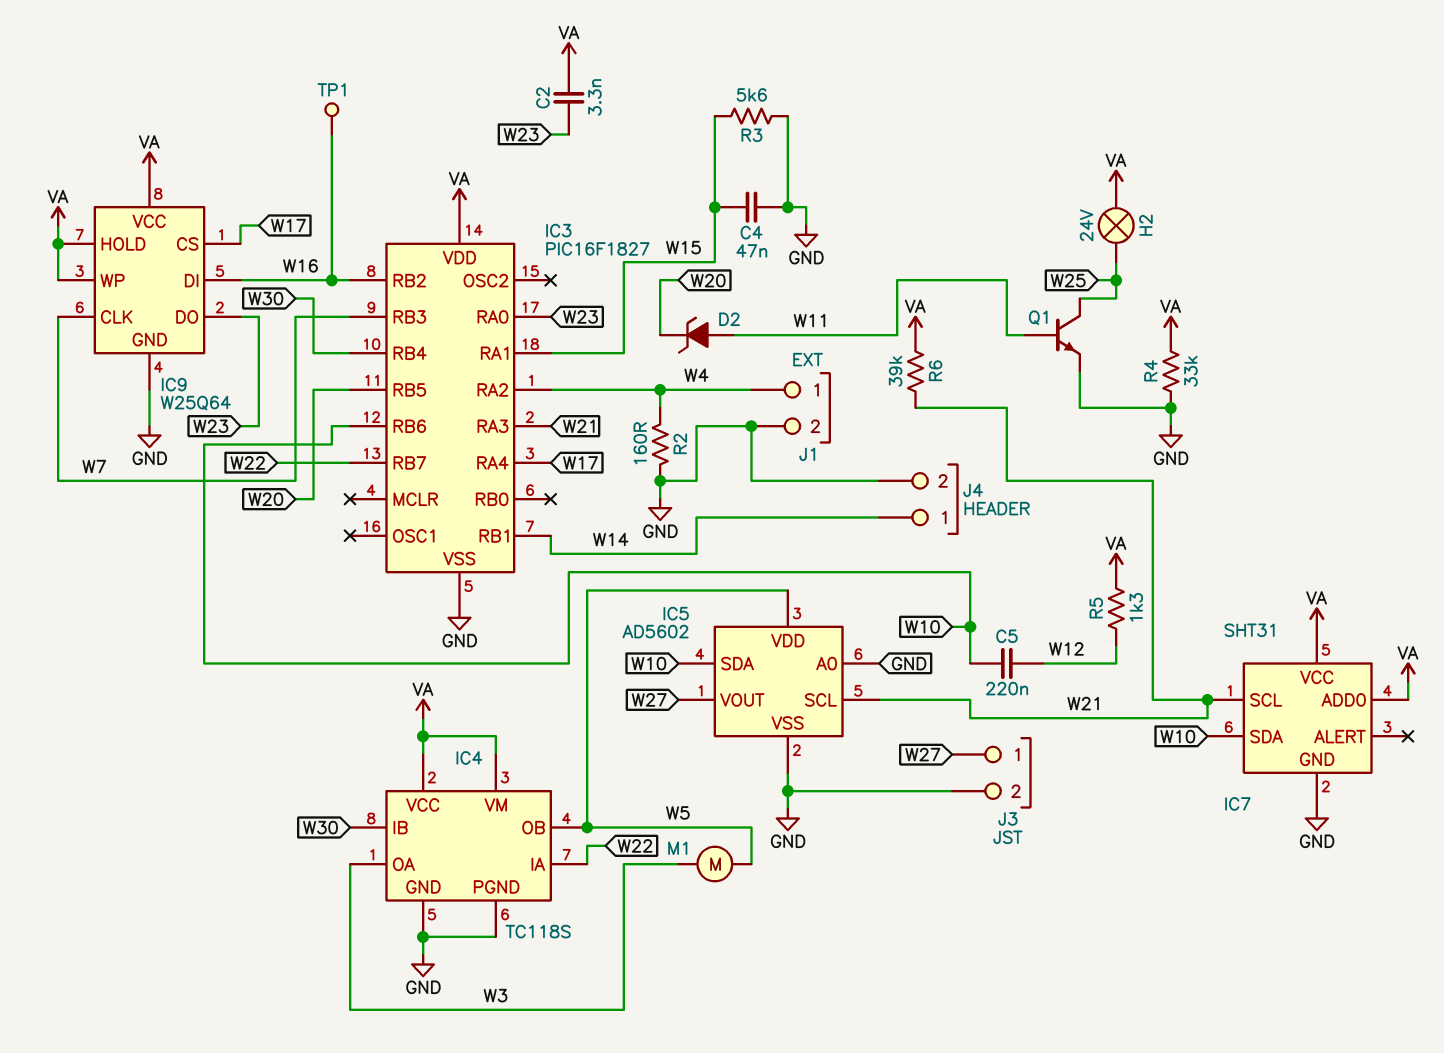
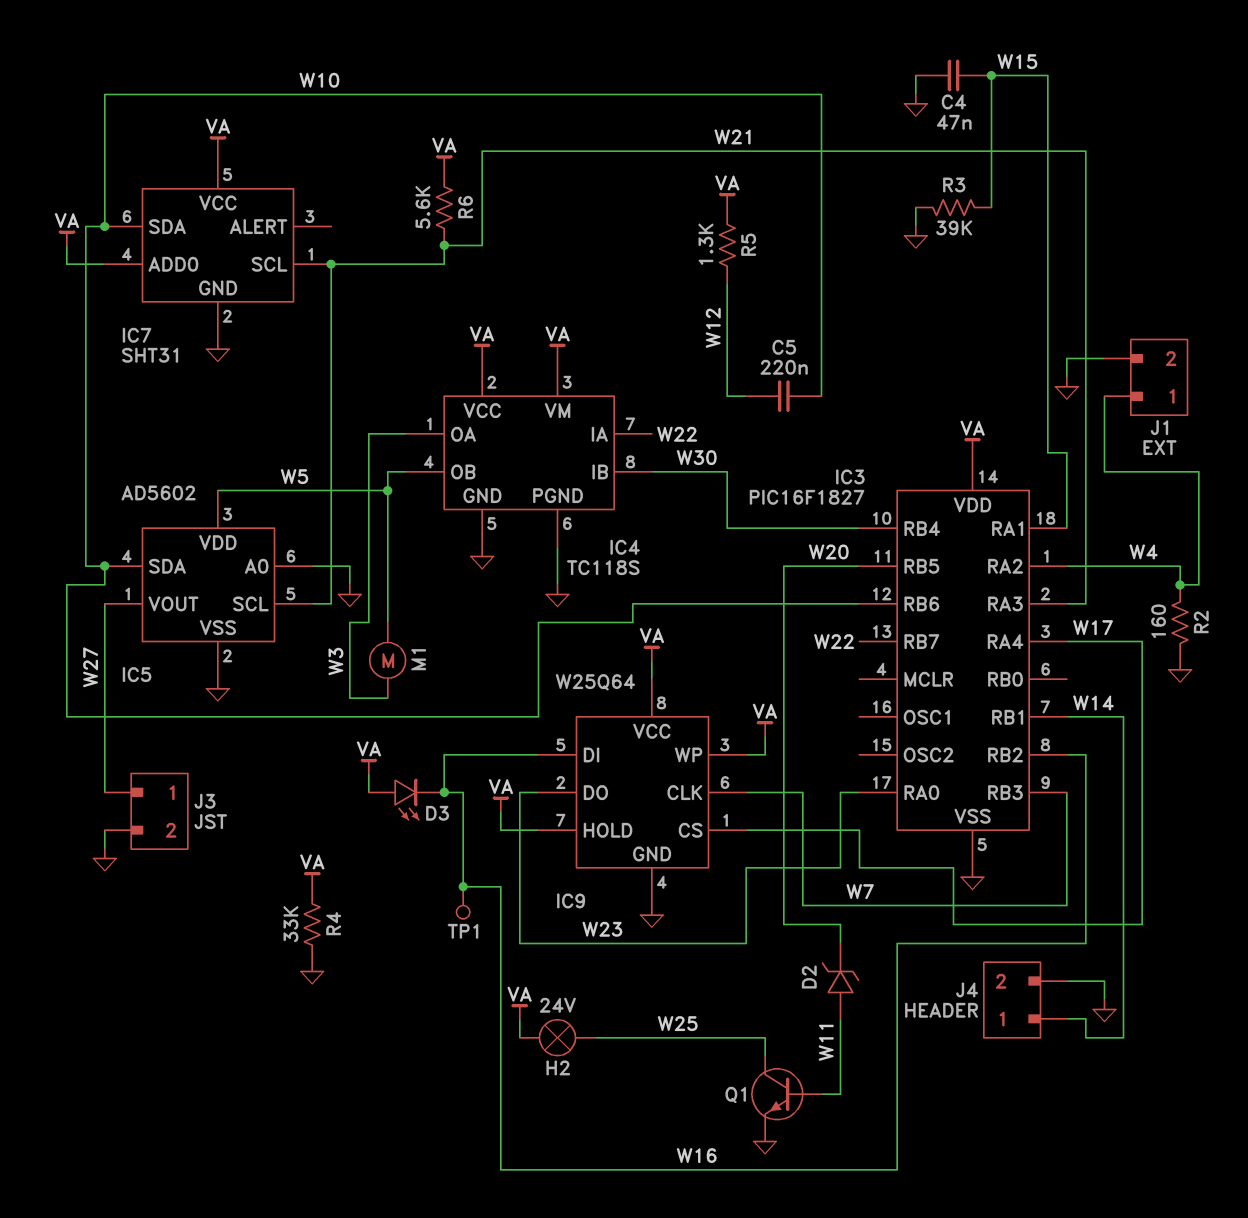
C2: 3.3nF (VA, W23) -> none
D3: none -> LED (A VA, K W16)
R3: 5.6k (GND, W15) -> 39k (GND, W15)
R6: 39k (VA, W21) -> 5.6k (VA, W21)

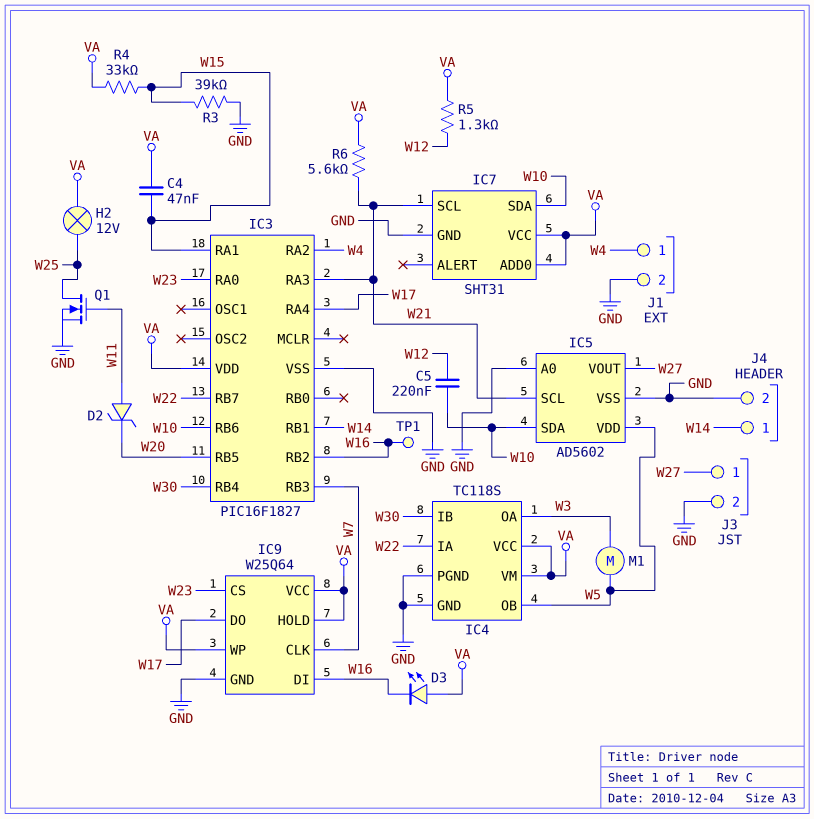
C4: 47nF (GND, W15) -> 47nF (VA, W15)
H2: lamp 24V (VA, W25) -> lamp 12V (VA, W25)
IC9 pin CS: W17 -> W23
IC9 pin DO: W23 -> W17
Q1: NPN (B W11, C W25, E GND) -> NMOS (G W11, D W25, S GND)
R2: 160 (GND, W4) -> none
R4: 33k (GND, VA) -> 33k (VA, W15)

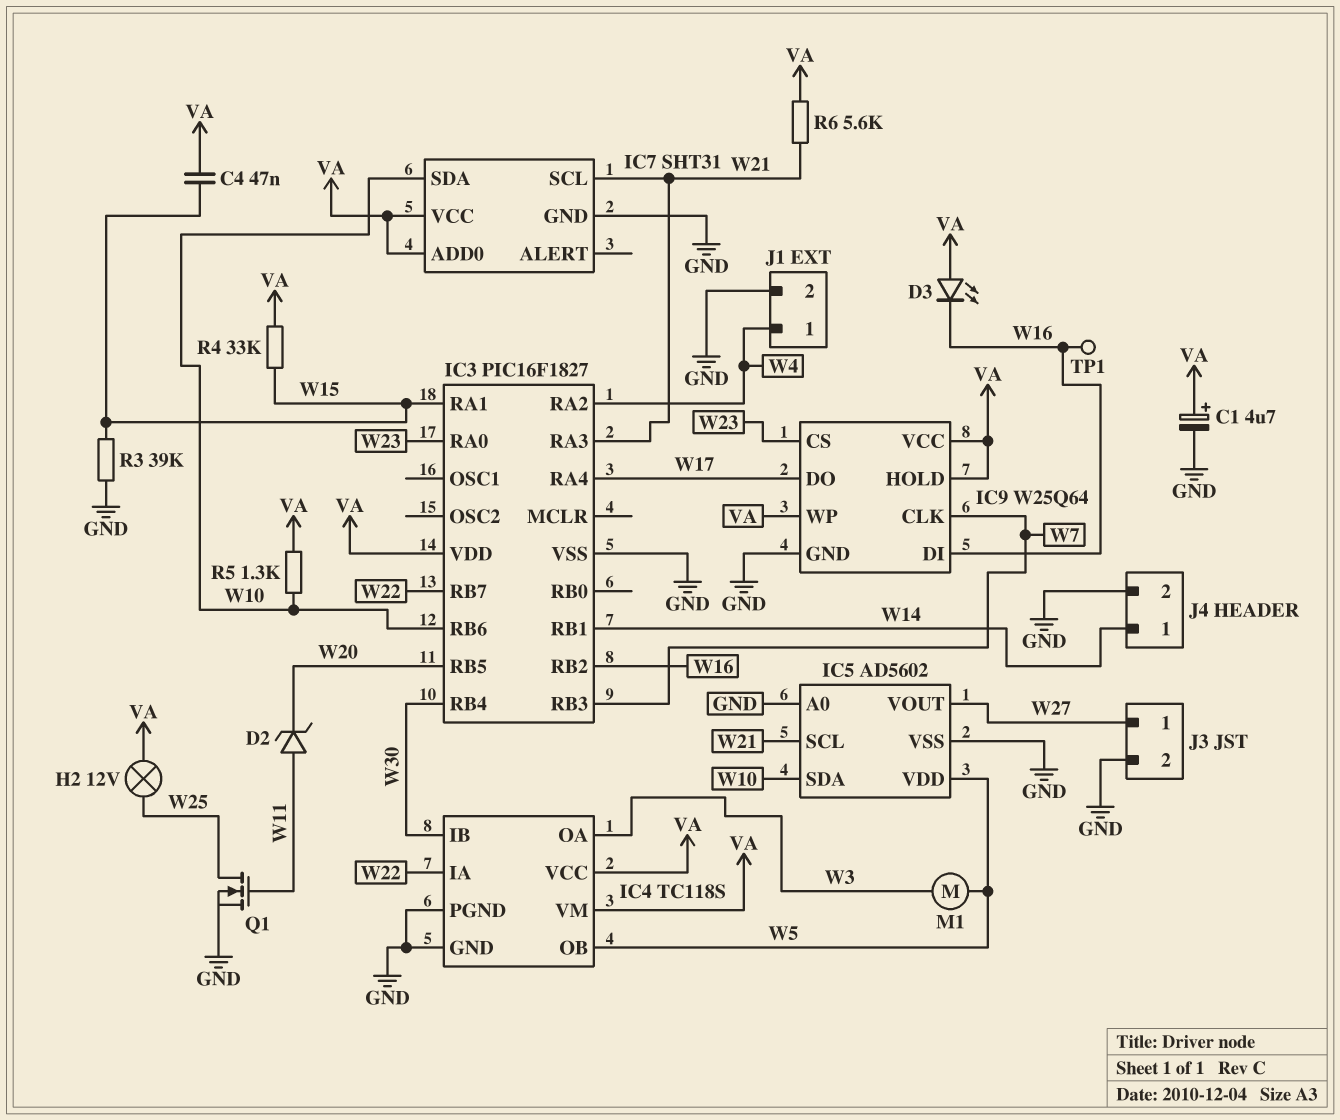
C1: none -> 4.7uF (plus VA, minus GND)
C5: 220nF (W10, W12) -> none
R5: 1.3k (VA, W12) -> 1.3k (VA, W10)

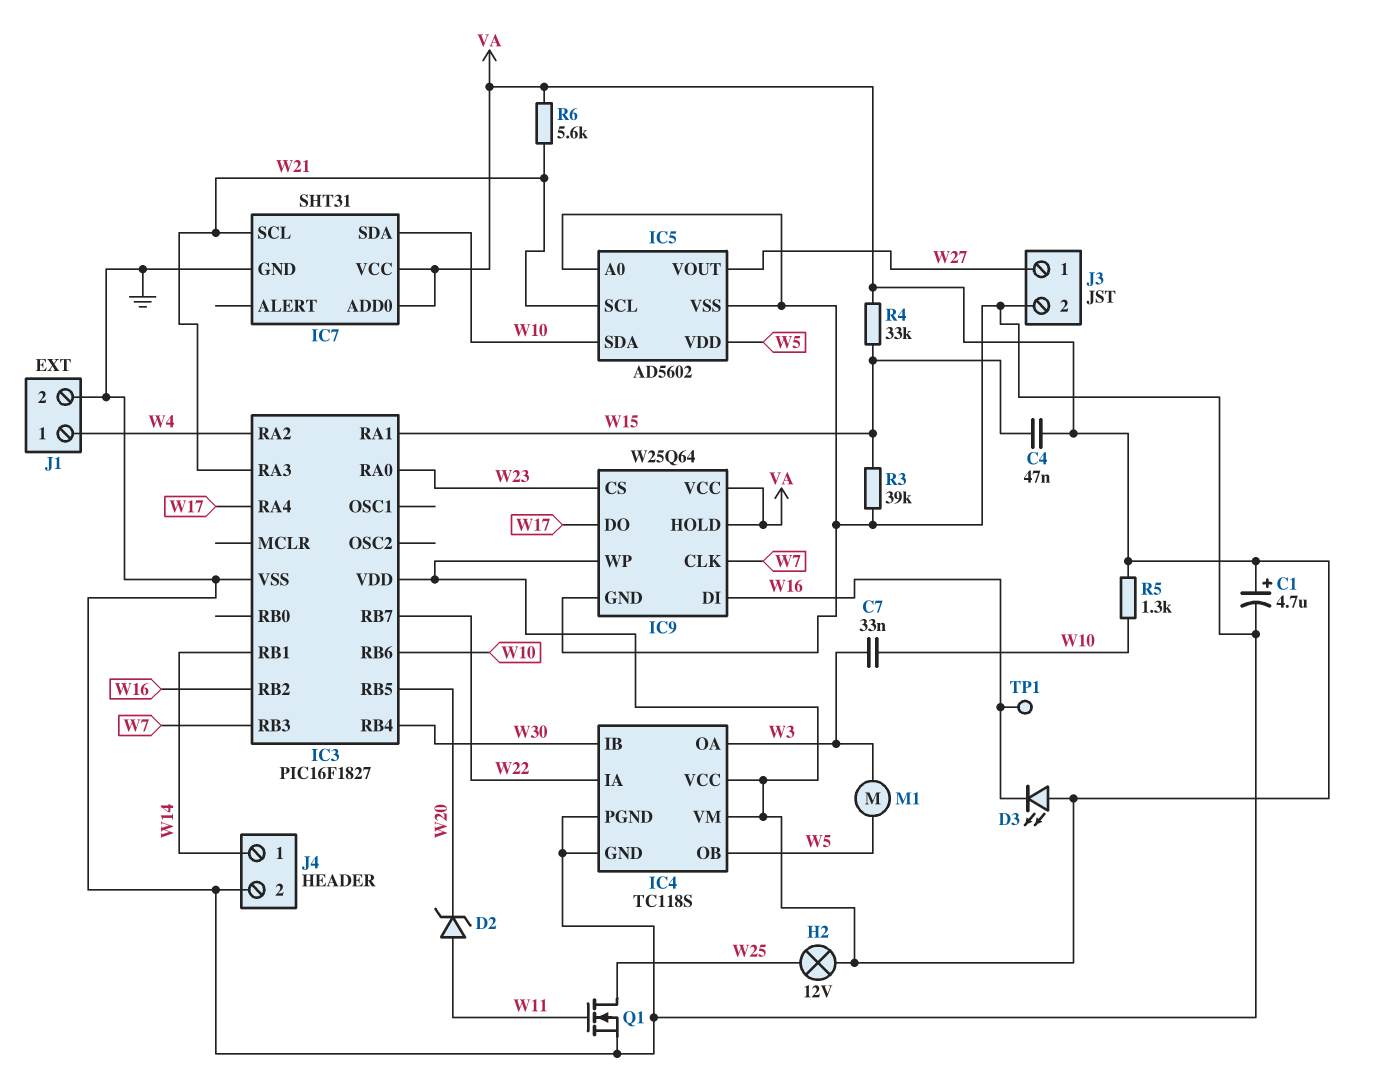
C7: none -> 33nF (W3, W10)

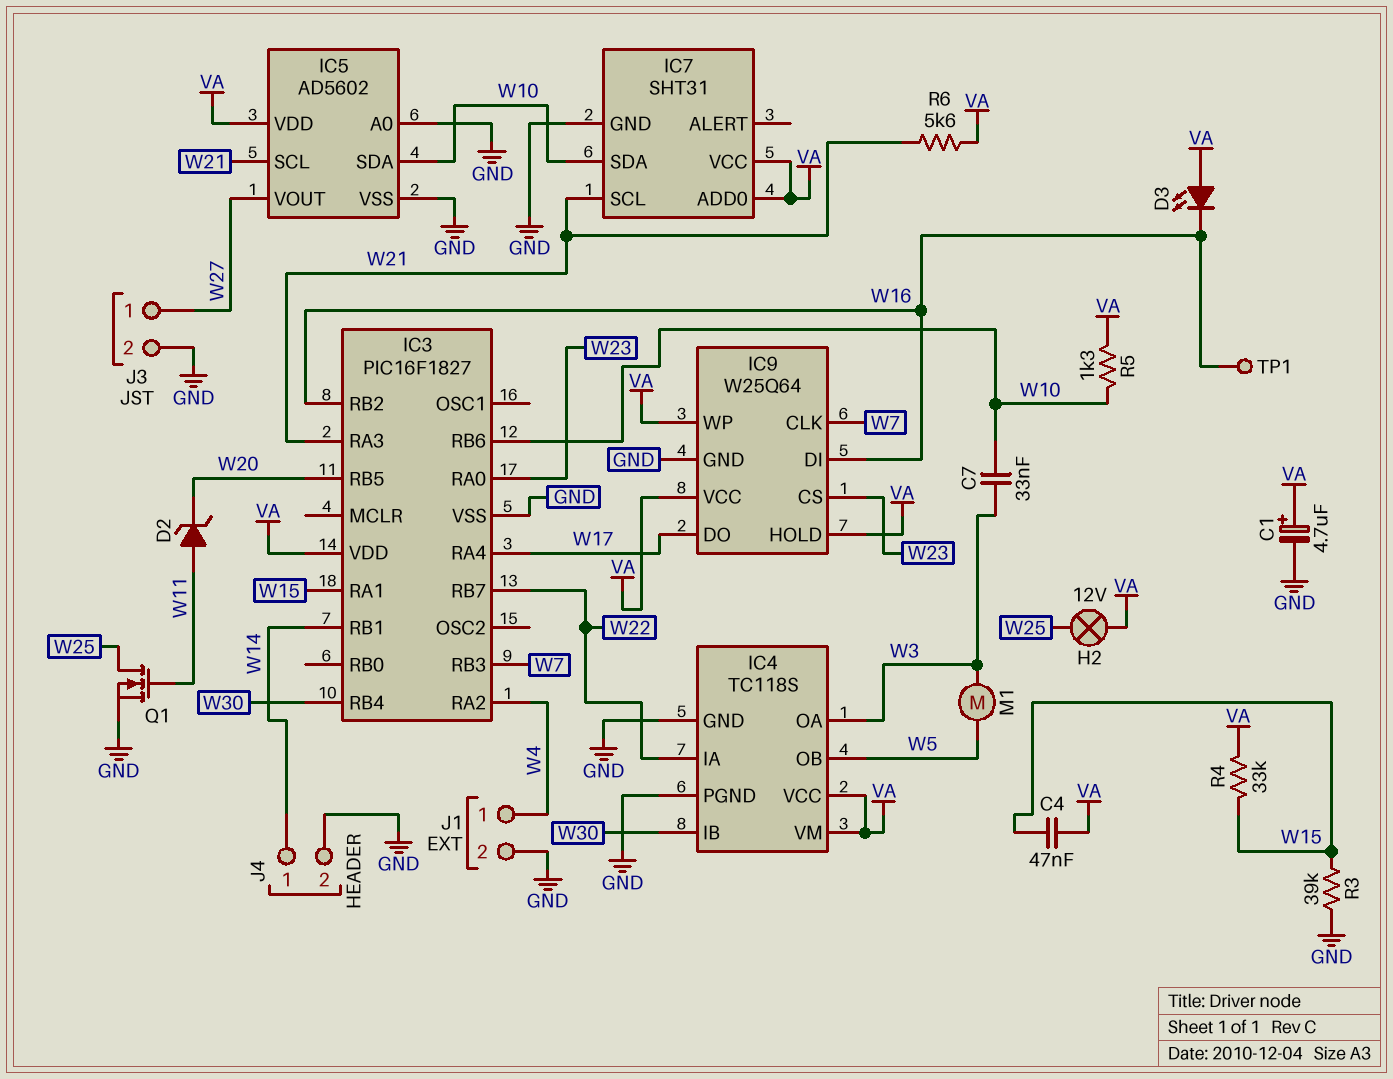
IC5 pin VDD: W5 -> VA

